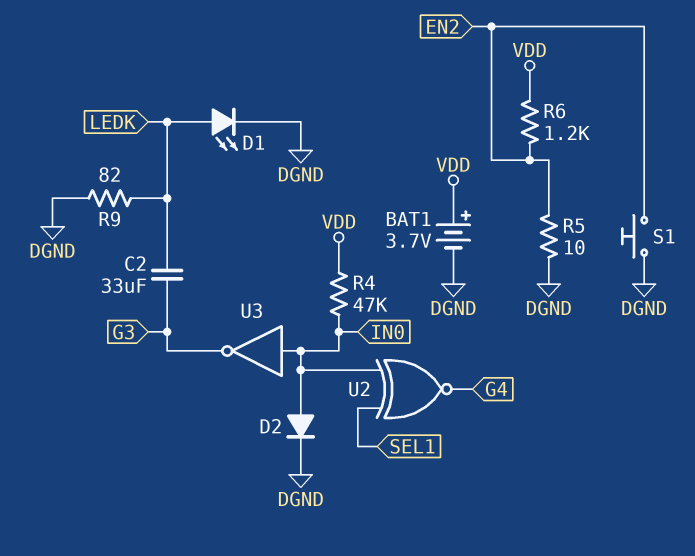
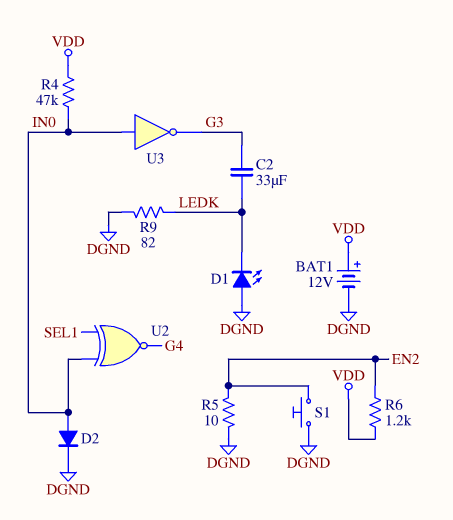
BAT1: 3.7V (plus VDD, minus DGND) -> 12V (plus VDD, minus DGND)
D1: LED (A LEDK, K DGND) -> LED (A DGND, K LEDK)

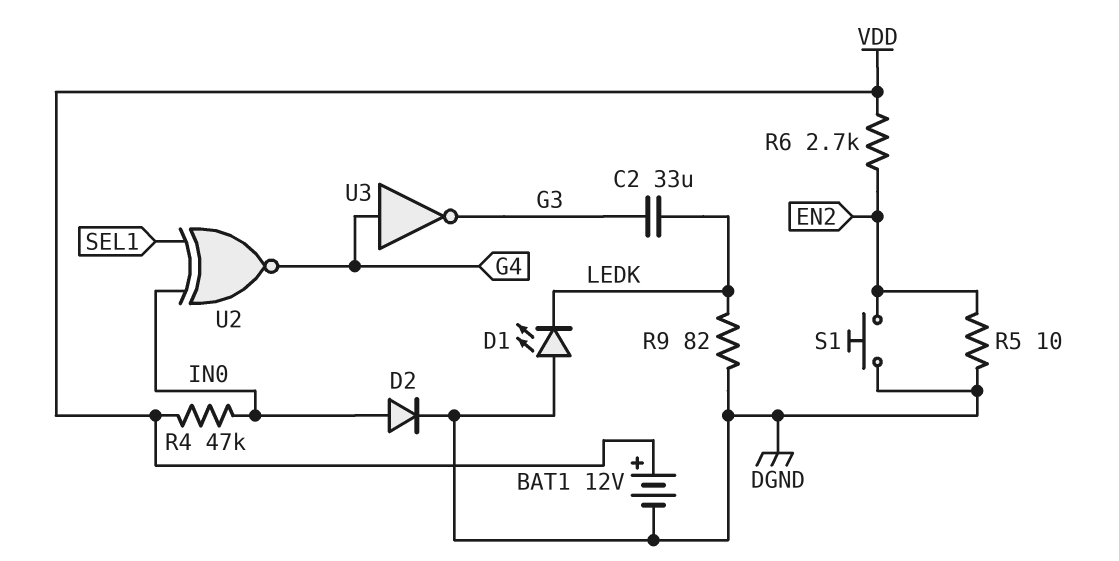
R6: 1.2k (EN2, VDD) -> 2.7k (EN2, VDD)
U3: NOT (in IN0, out G3) -> NOT (in G4, out G3)

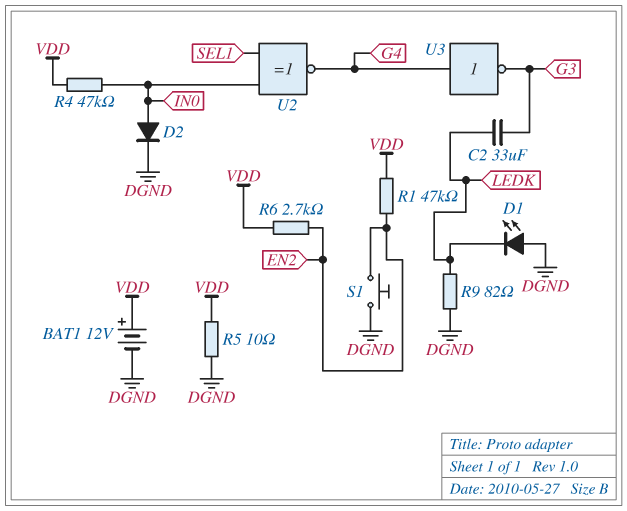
R1: none -> 47k (EN2, VDD)
R5: 10 (DGND, EN2) -> 10 (DGND, VDD)

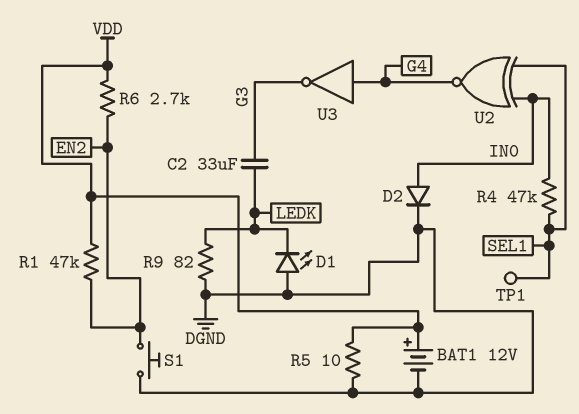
R4: 47k (IN0, VDD) -> 47k (IN0, SEL1)
TP1: none -> test point (SEL1)

